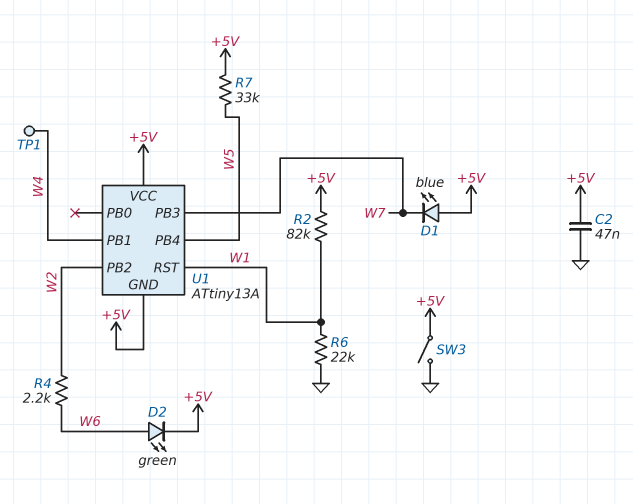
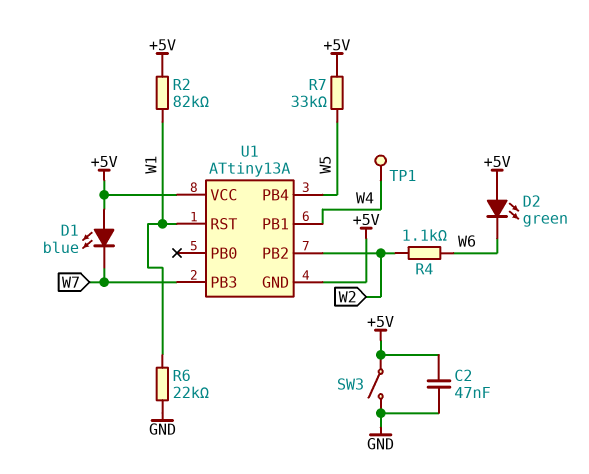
D2: LED green (A W6, K +5V) -> LED green (A +5V, K W6)
R4: 2.2k (W2, W6) -> 1.1k (W2, W6)

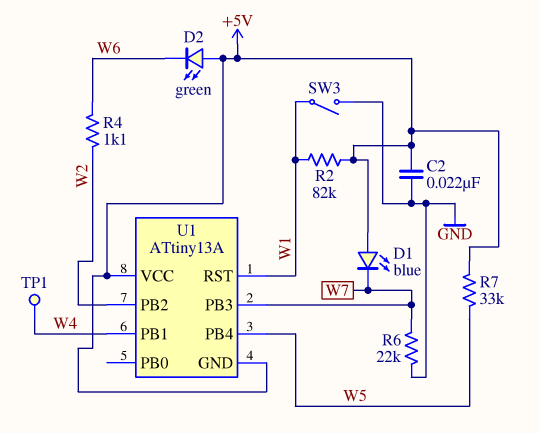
C2: 47nF (+5V, GND) -> 22nF (+5V, GND)
R6: 22k (GND, W1) -> 22k (GND, W7)
SW3: switch (+5V, GND) -> switch (GND, W1)

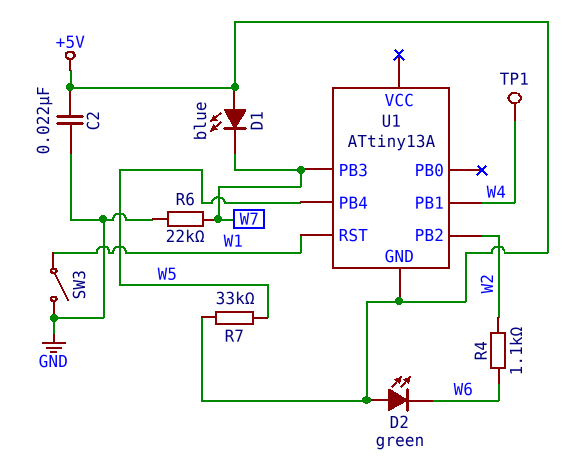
R2: 82k (+5V, W1) -> none
U1 pin VCC: +5V -> none

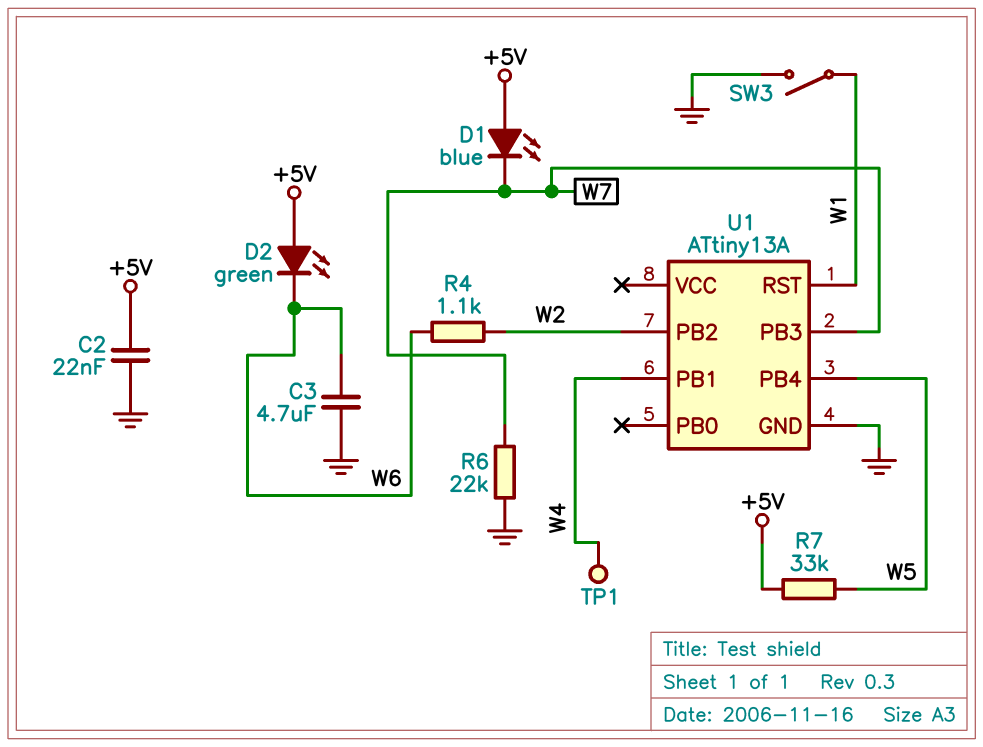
C3: none -> 4.7uF (GND, W6)
U1 pin GND: +5V -> GND

